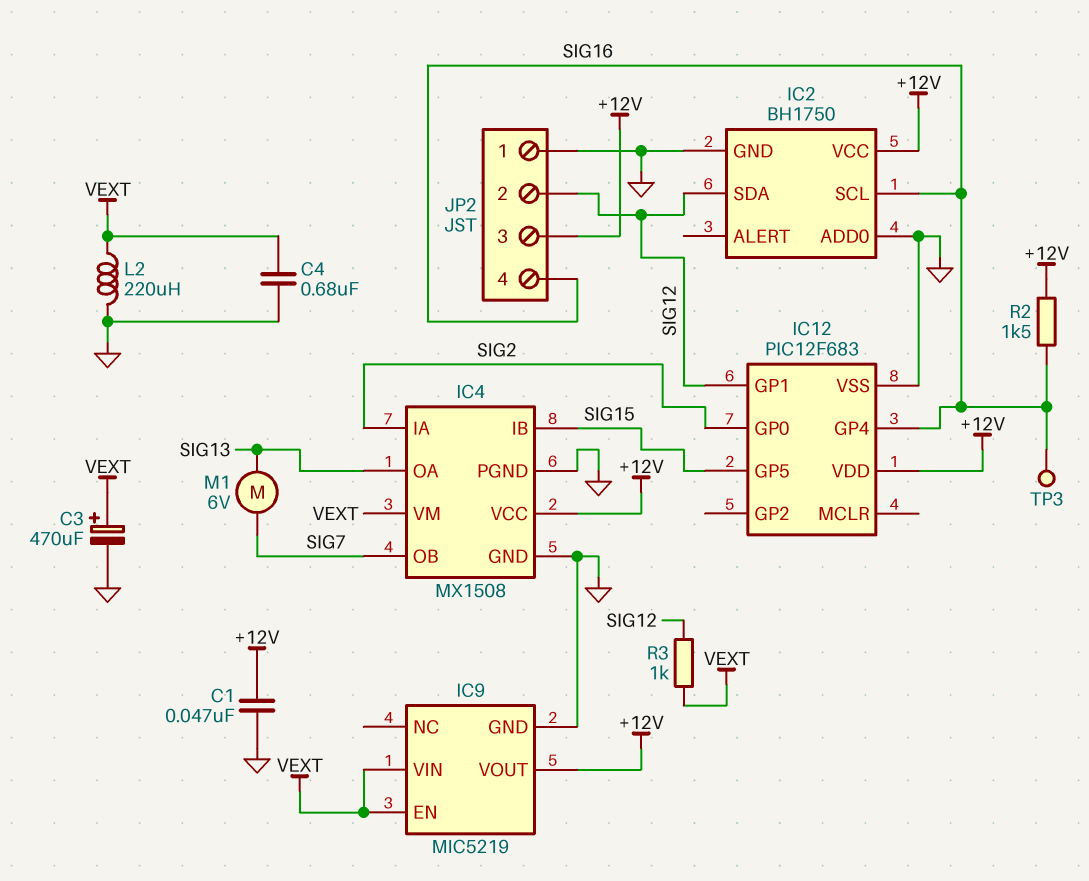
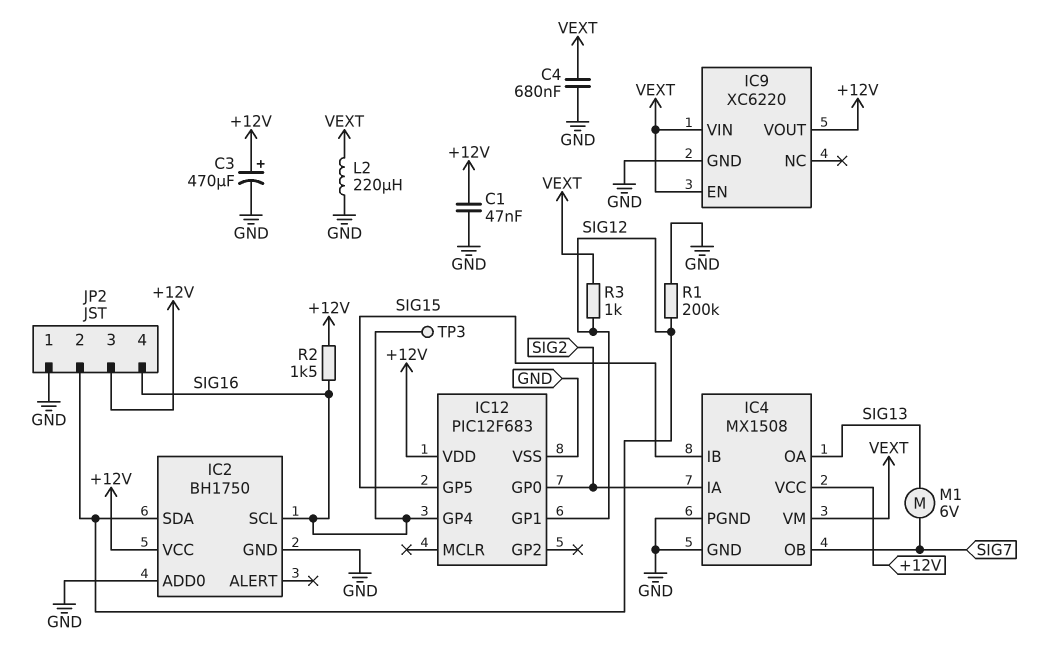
C3: 470uF (plus VEXT, minus GND) -> 470uF (plus +12V, minus GND)
IC9: MIC5219 -> XC6220
R1: none -> 200k (GND, SIG12)

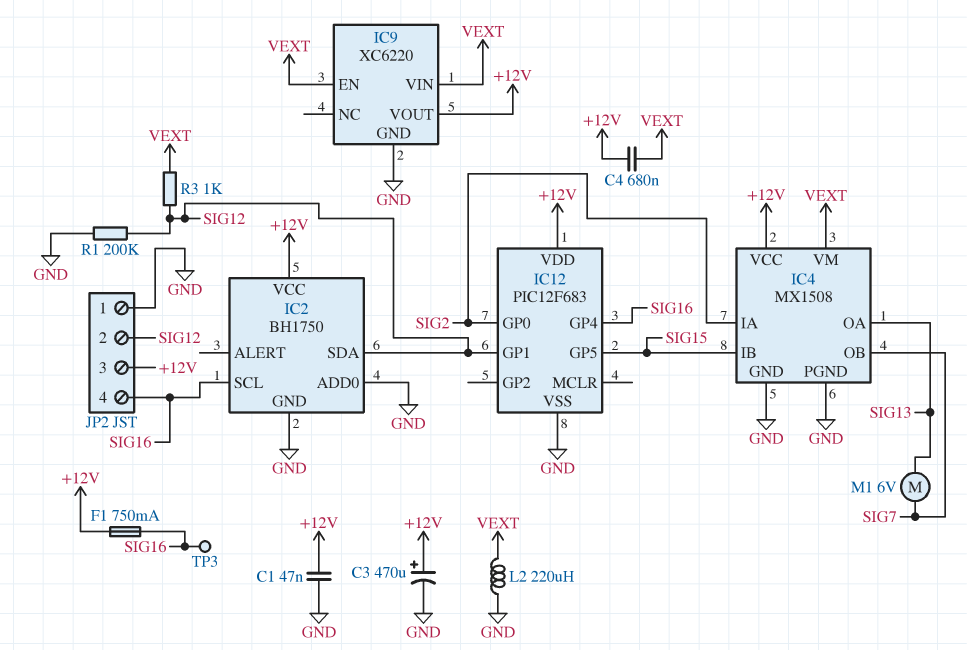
C4: 680nF (GND, VEXT) -> 680nF (+12V, VEXT)
F1: none -> 750mA (+12V, SIG16)
R2: 1.5k (+12V, SIG16) -> none

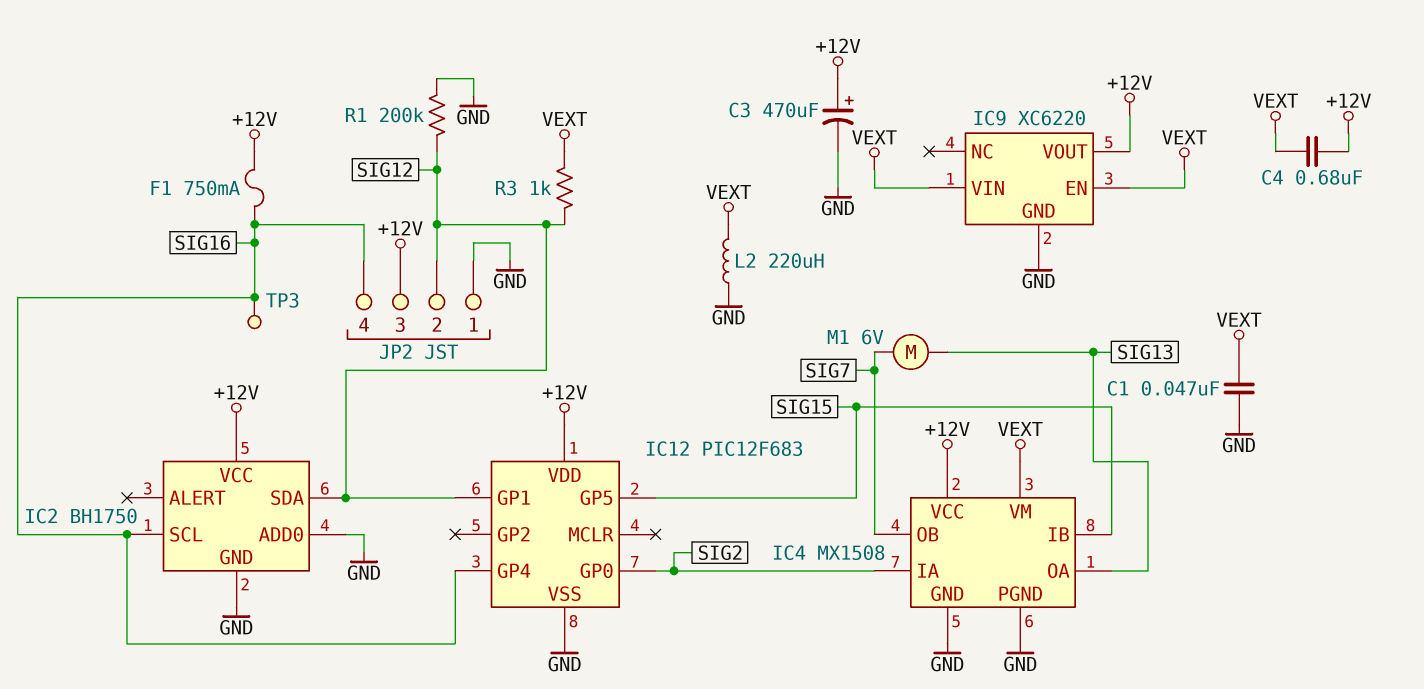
C1: 47nF (+12V, GND) -> 47nF (GND, VEXT)

